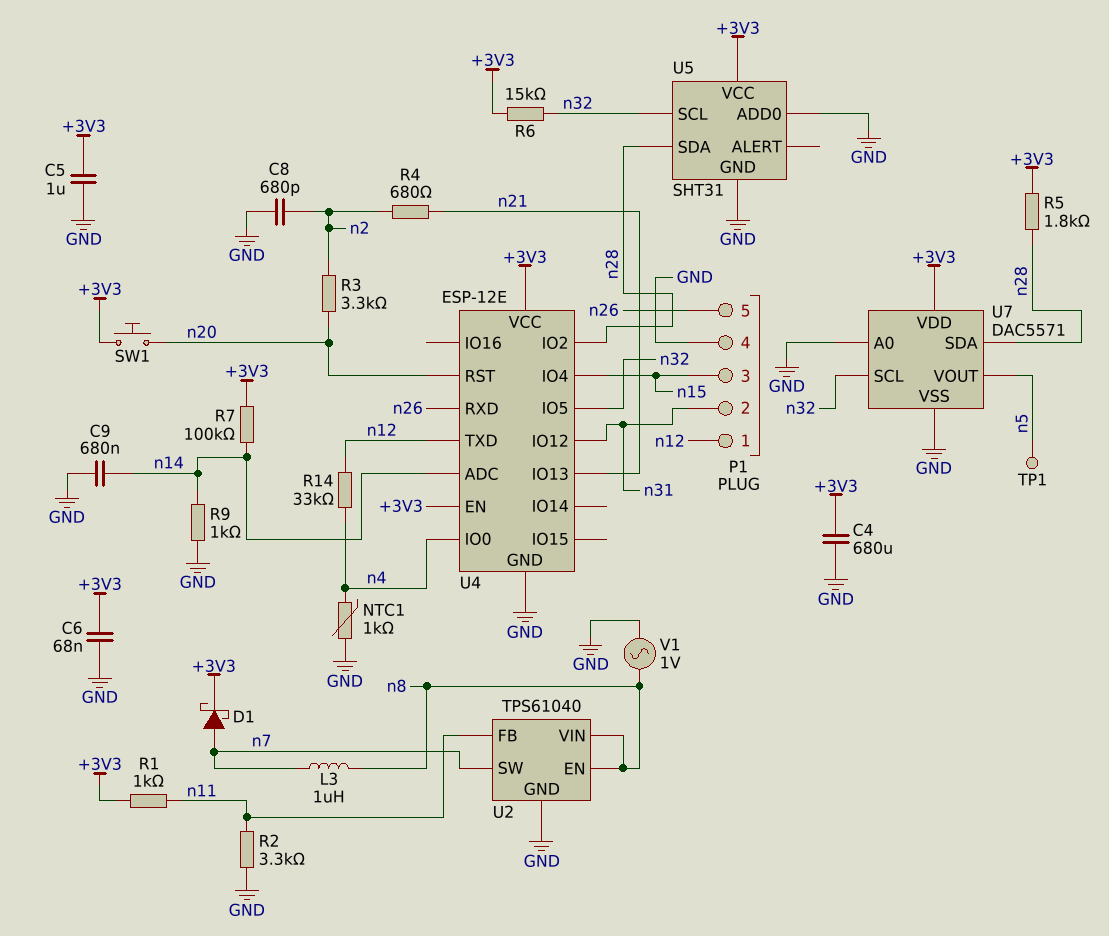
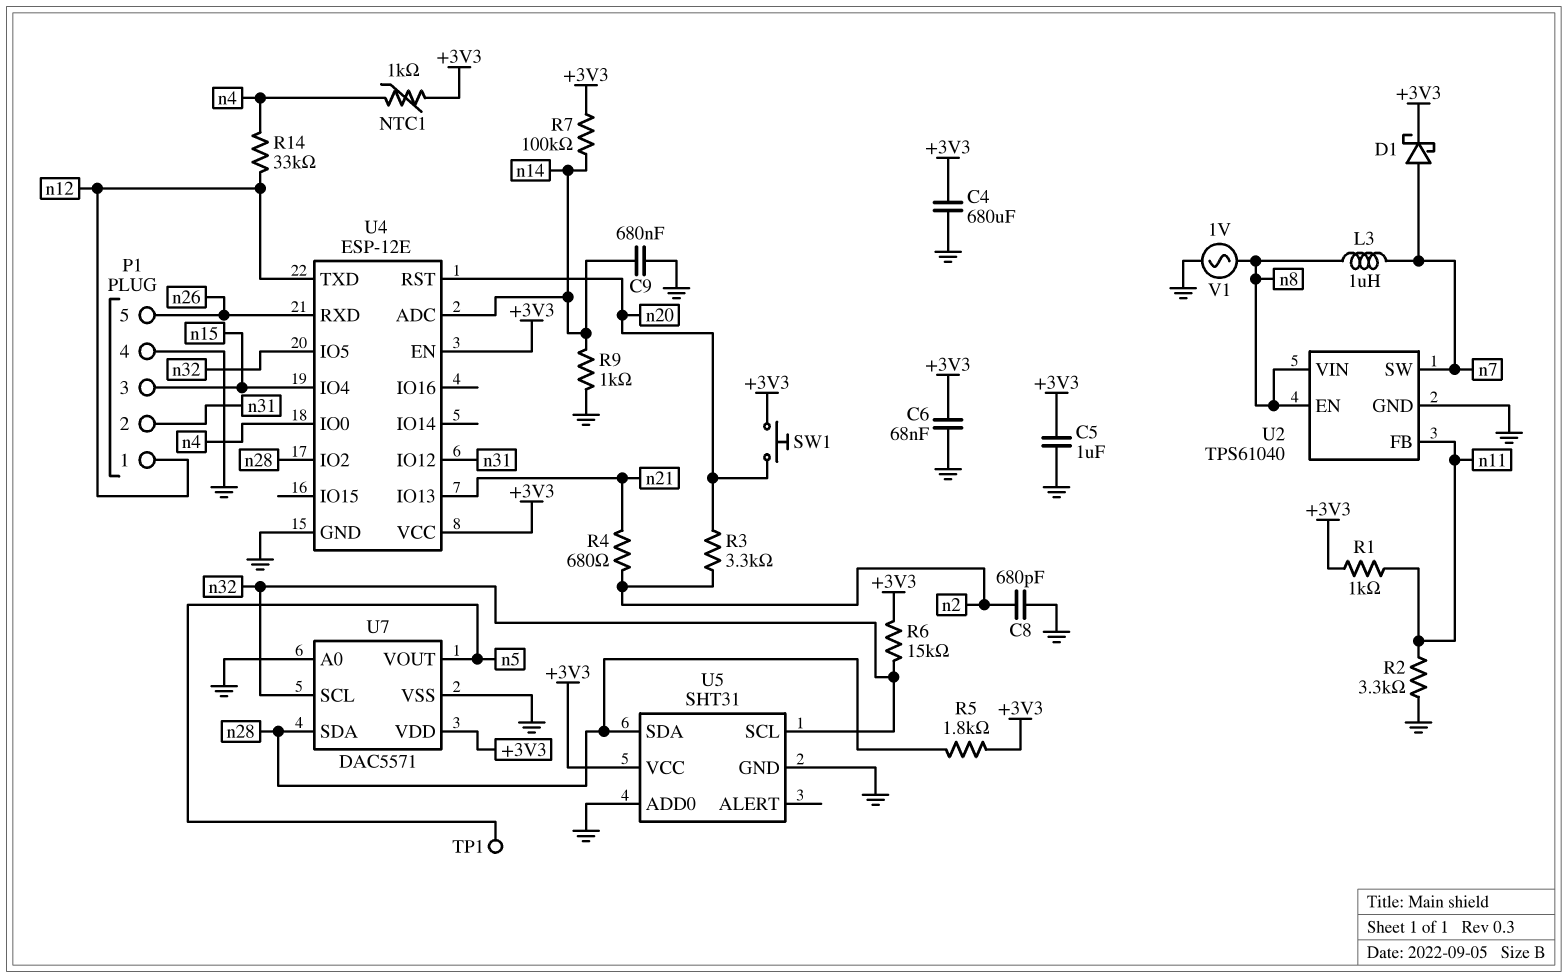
NTC1: 1k (GND, n4) -> 1k (+3V3, n4)

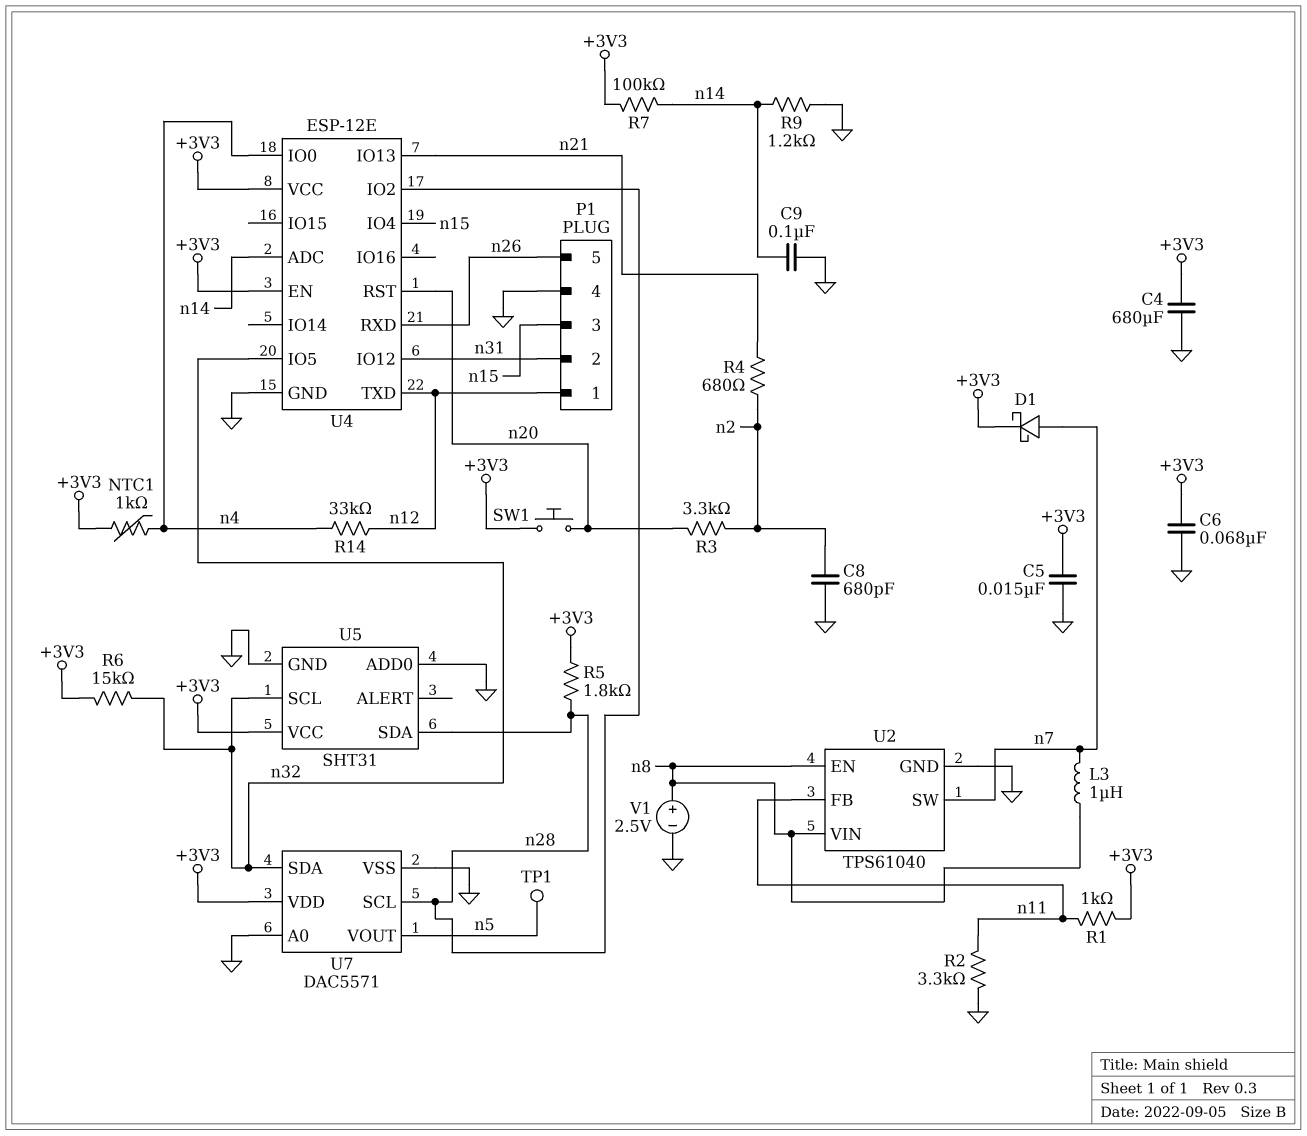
C5: 1uF (+3V3, GND) -> 15nF (+3V3, GND)
C9: 680nF (GND, n14) -> 100nF (GND, n14)
R9: 1k (GND, n14) -> 1.2k (GND, n14)
U7 pin SCL: n32 -> n28
U7 pin SDA: n28 -> n32
V1: AC 1V (GND, n8) -> 2.5V (plus n8, minus GND)

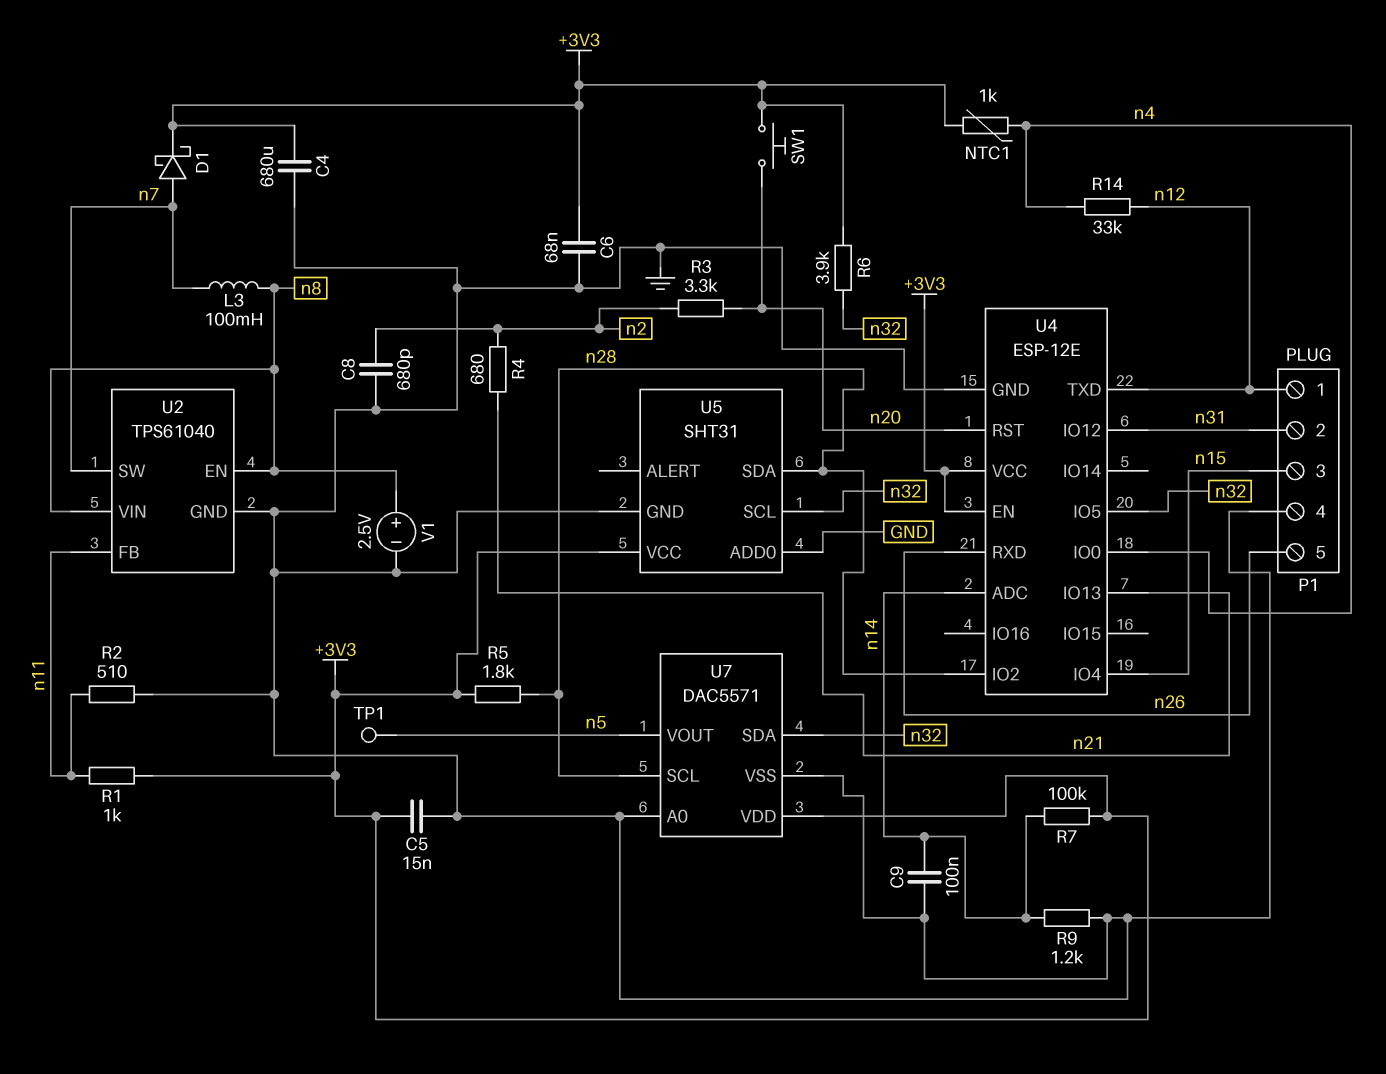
L3: 1uH (n7, n8) -> 100mH (n7, n8)
R2: 3.3k (GND, n11) -> 510 (GND, n11)
R6: 15k (+3V3, n32) -> 3.9k (+3V3, n32)

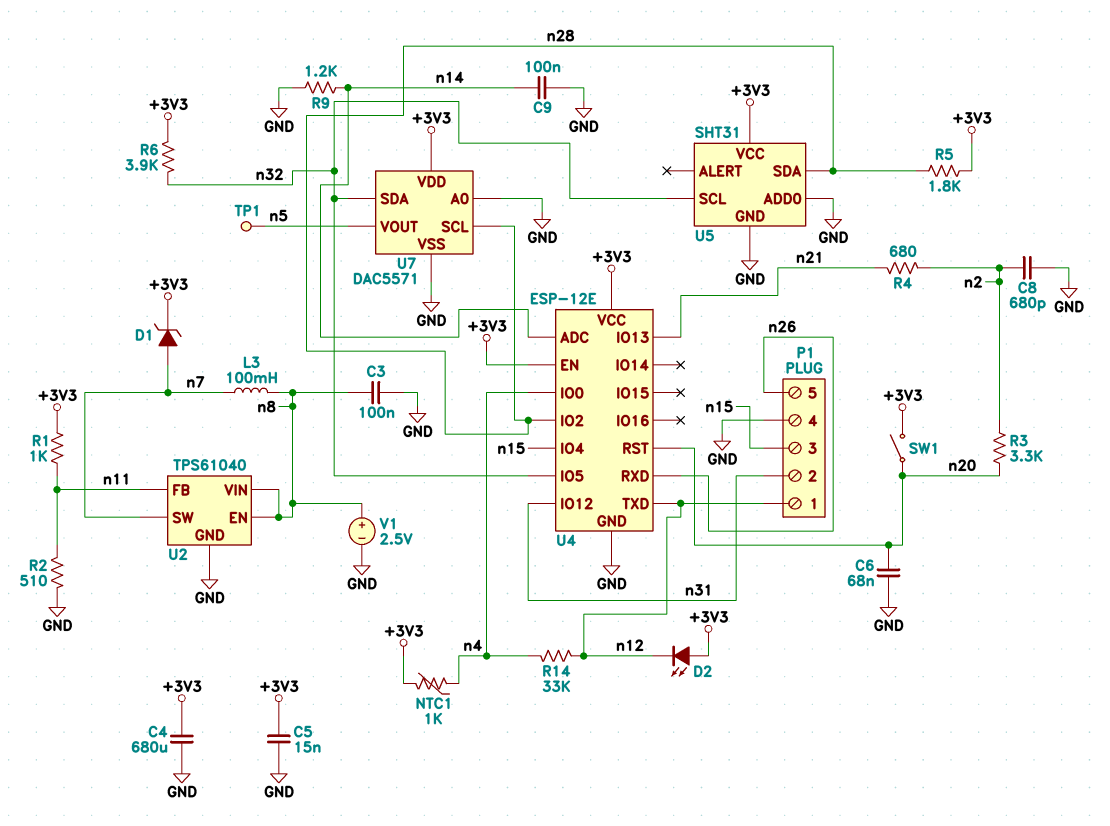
C3: none -> 100nF (GND, n8)
C6: 68nF (+3V3, GND) -> 68nF (GND, n20)
D1: schottky (A n7, K +3V3) -> zener (A n7, K +3V3)
D2: none -> LED (A +3V3, K n12)
R7: 100k (+3V3, n14) -> none
SW1: button (+3V3, n20) -> switch (+3V3, n20)

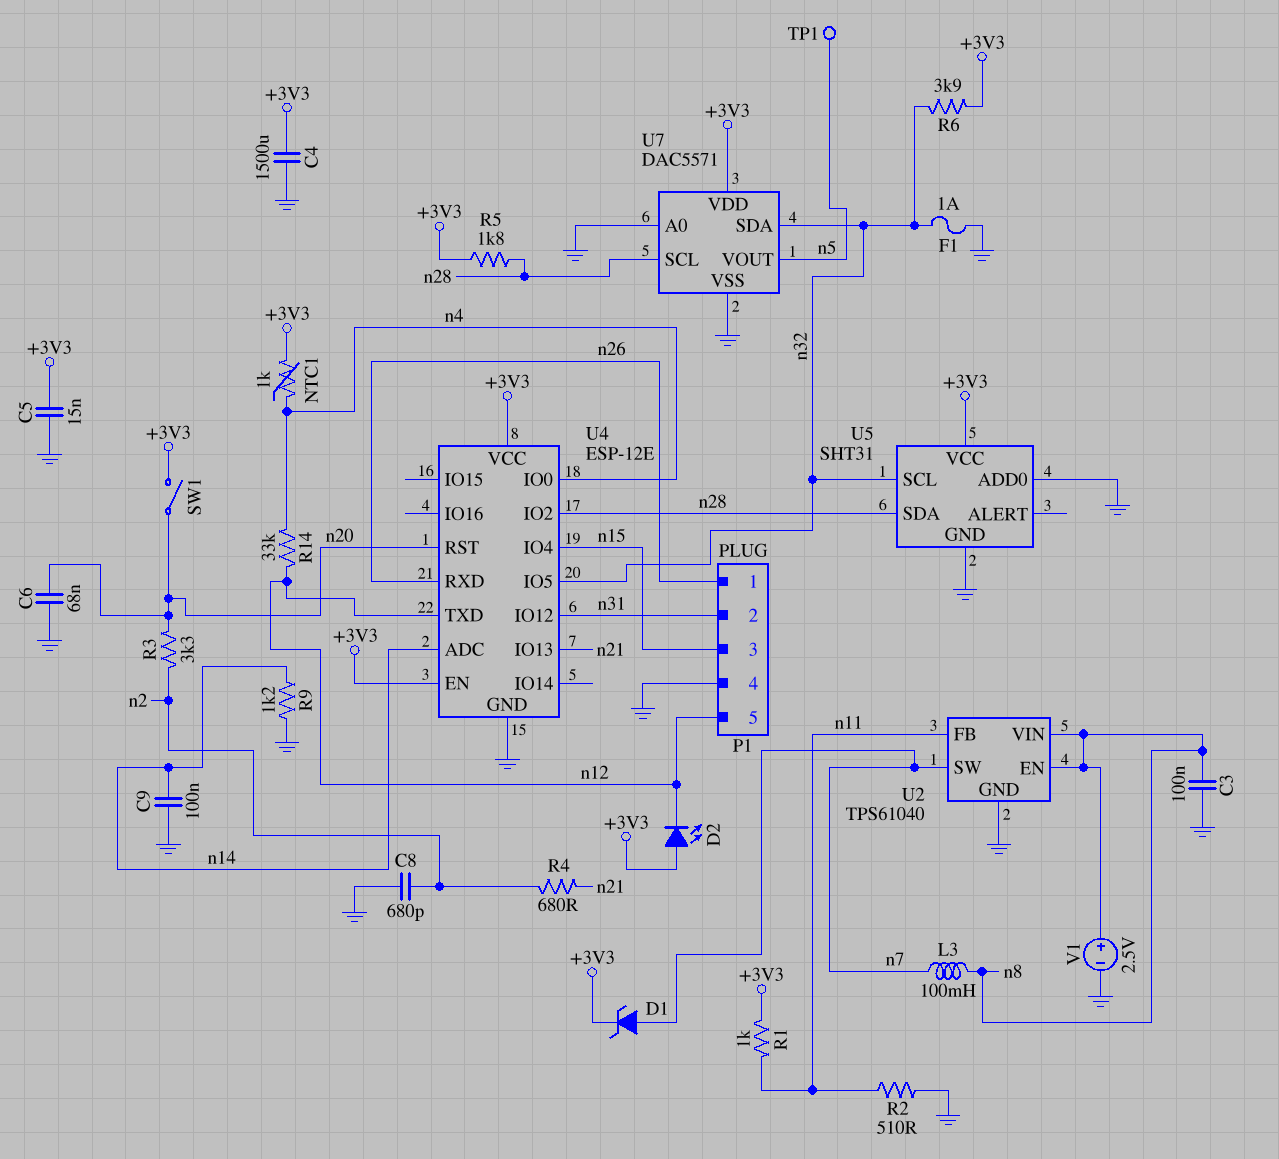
C4: 680uF (+3V3, GND) -> 1500uF (+3V3, GND)
F1: none -> 1A (GND, n32)
P1 pin 1: n12 -> n26
P1 pin 5: n26 -> n12

